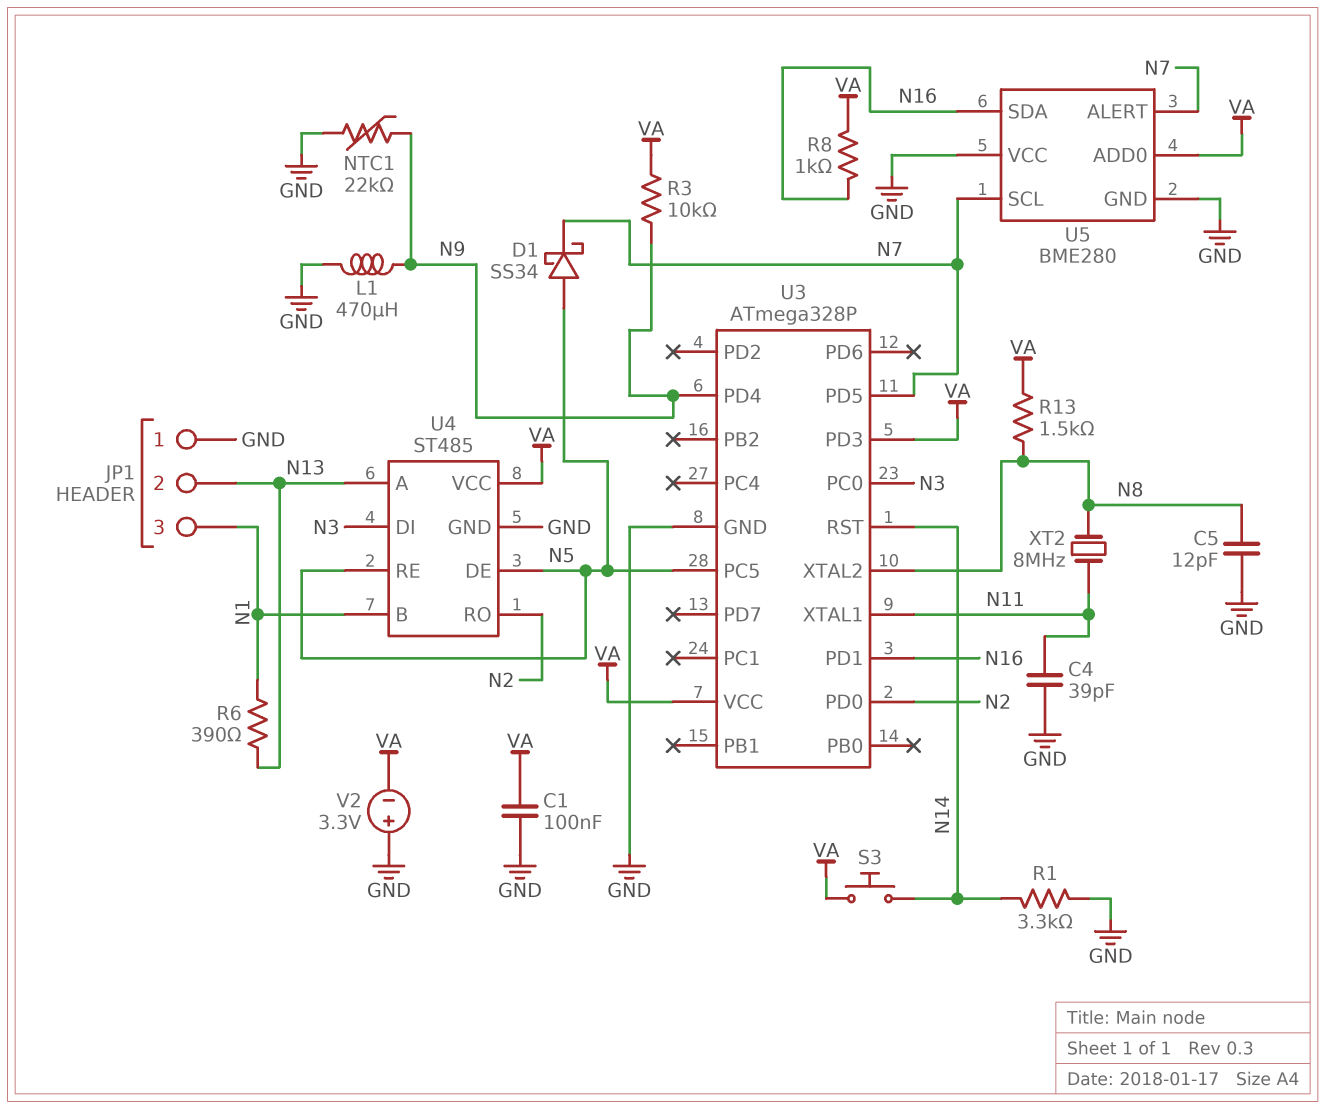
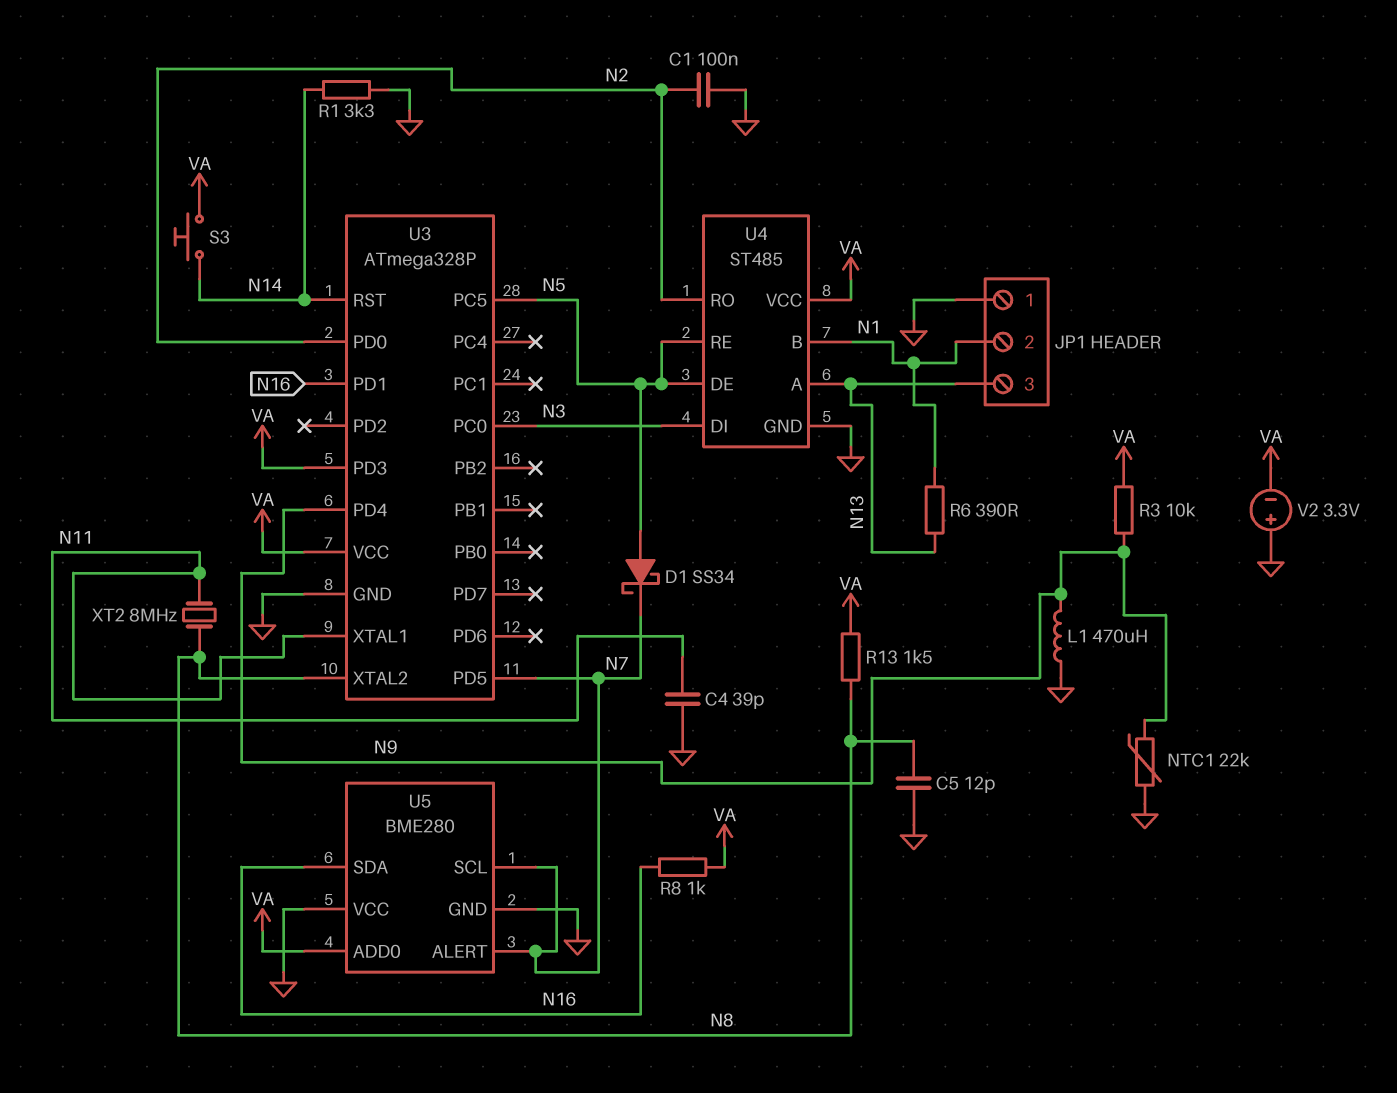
C1: 100nF (GND, VA) -> 100nF (GND, N2)
JP1 pin 2: N13 -> N1
JP1 pin 3: N1 -> N13

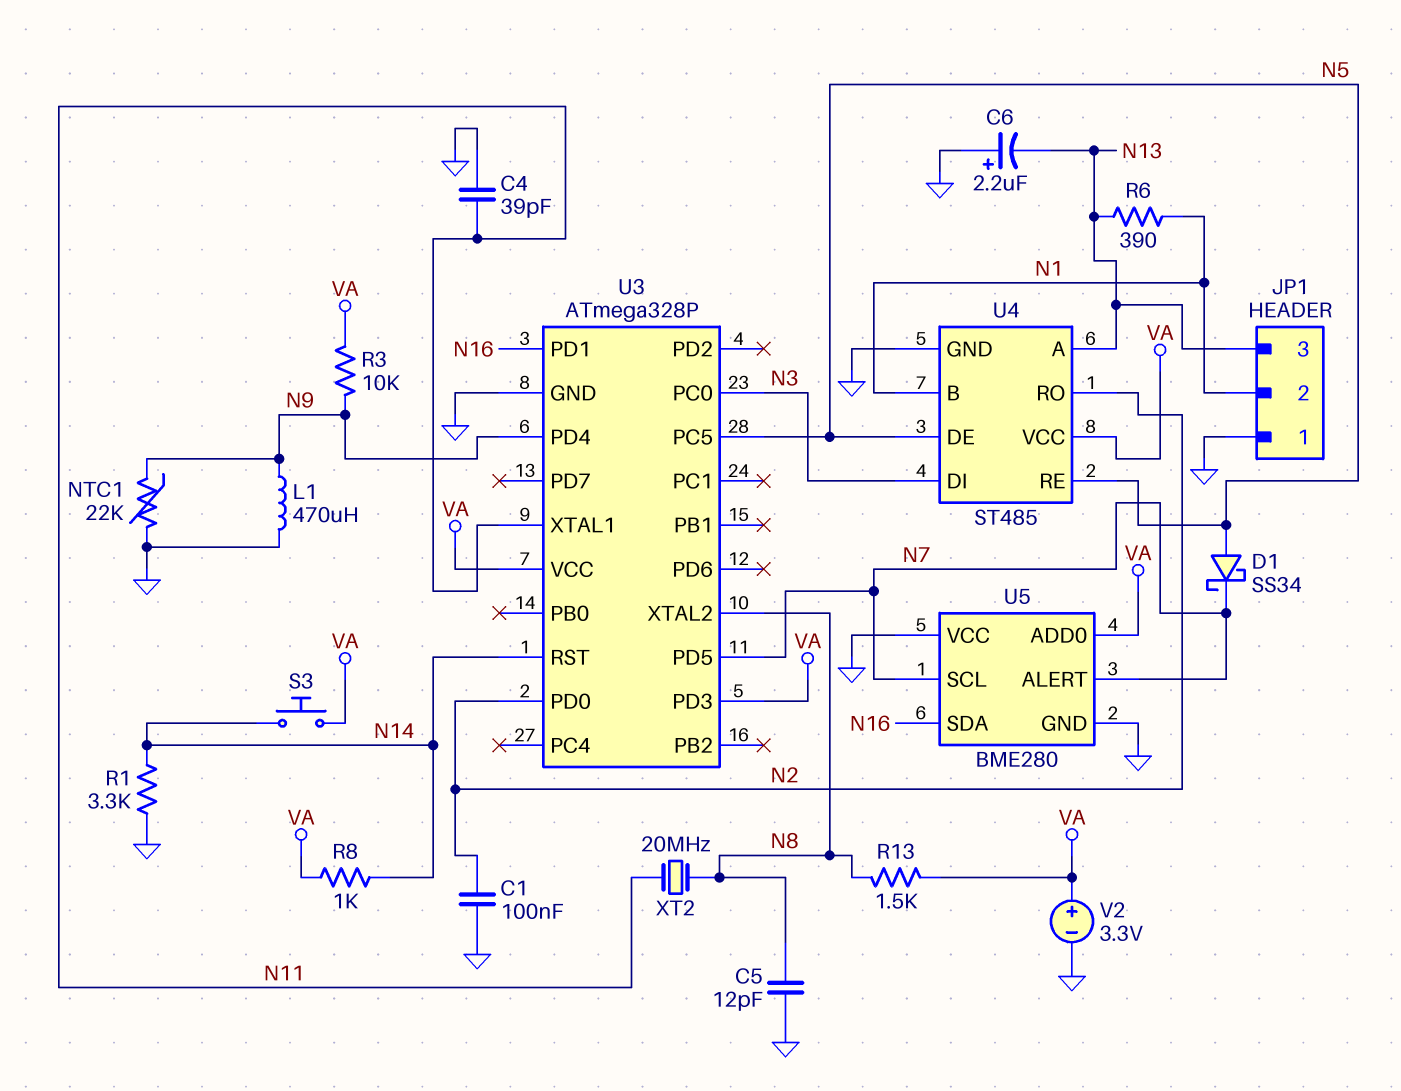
C6: none -> 2.2uF (plus GND, minus N13)
R8: 1k (N16, VA) -> 1k (N14, VA)
V2: 3.3V (plus GND, minus VA) -> 3.3V (plus VA, minus GND)
XT2: 8MHz (N8, N11) -> 20MHz (N8, N11)

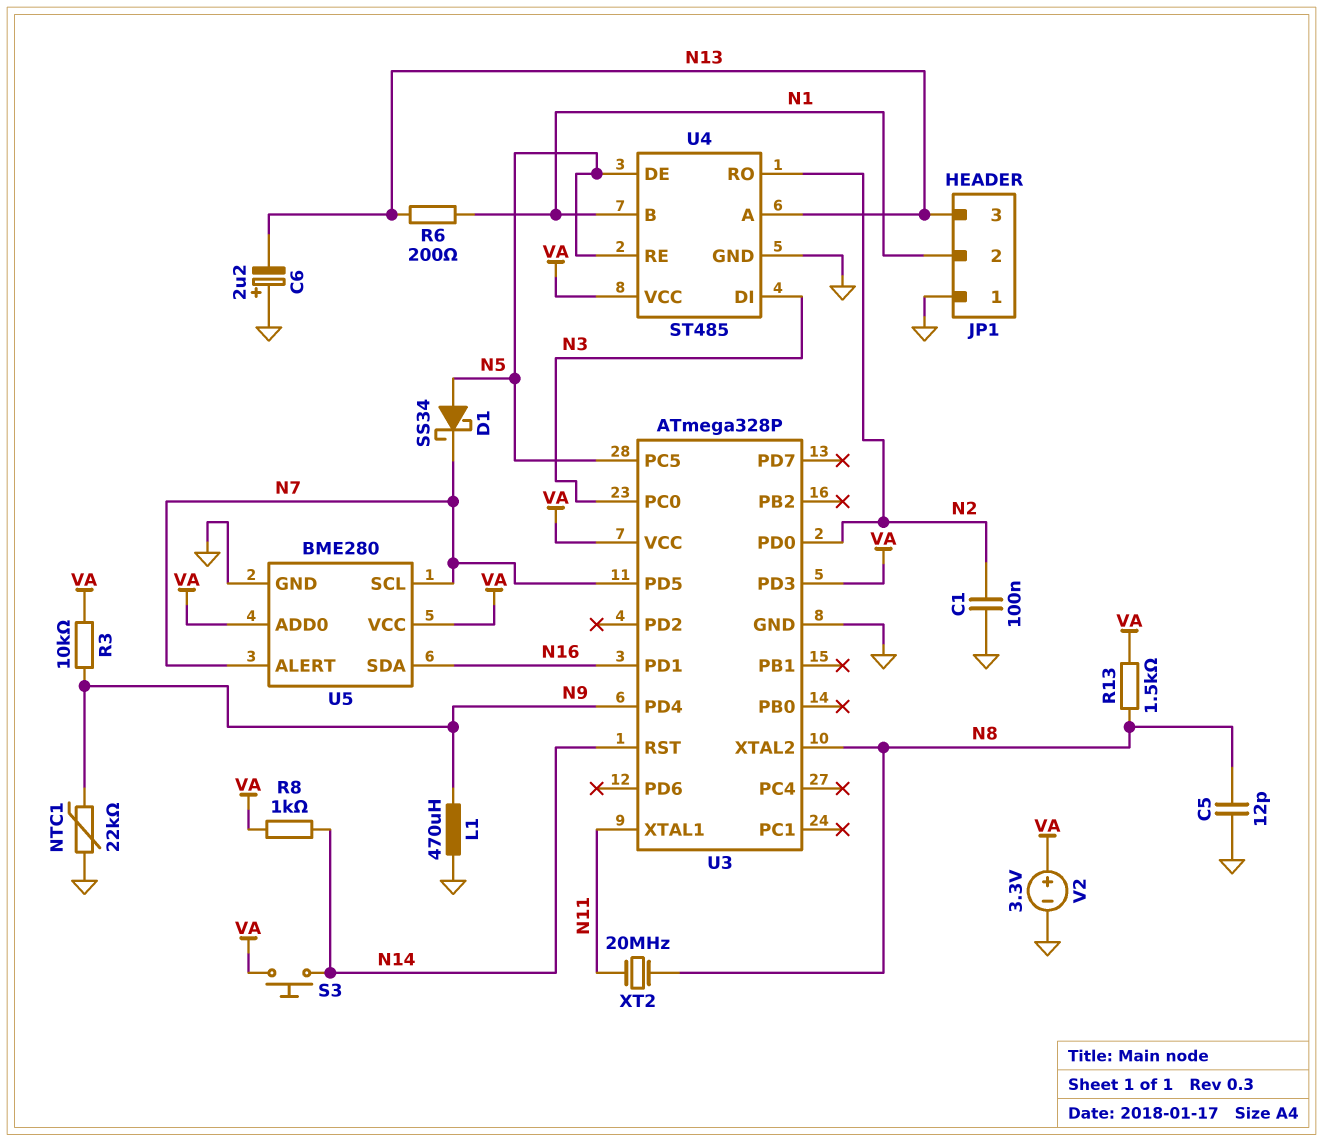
C4: 39pF (GND, N11) -> none
R1: 3.3k (GND, N14) -> none
R6: 390 (N1, N13) -> 200 (N1, N13)
U5 pin VCC: GND -> VA

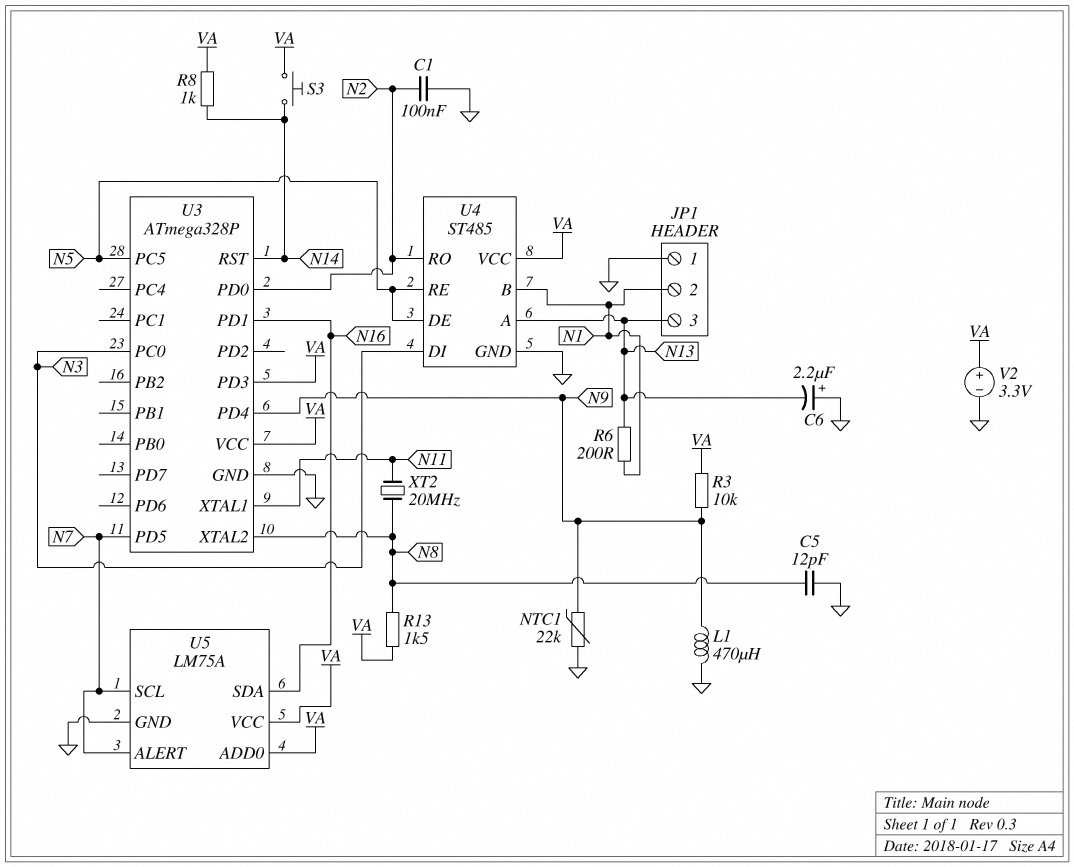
D1: schottky SS34 (A N5, K N7) -> none
U5: BME280 -> LM75A

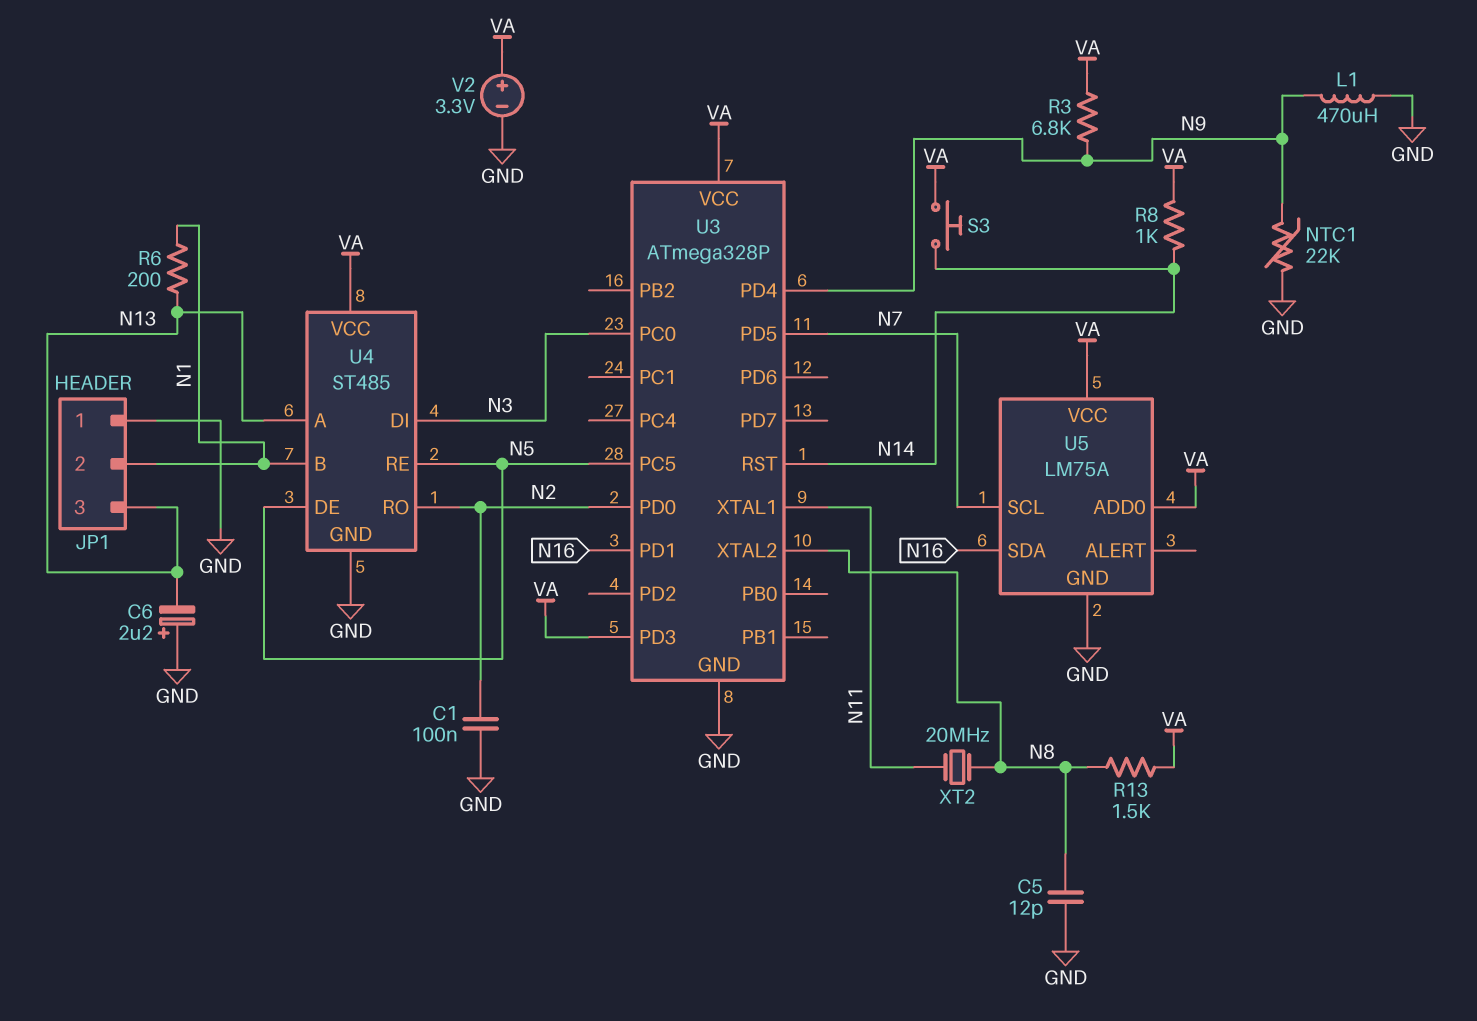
R3: 10k (N9, VA) -> 6.8k (N9, VA)
U5 pin ALERT: N7 -> none

